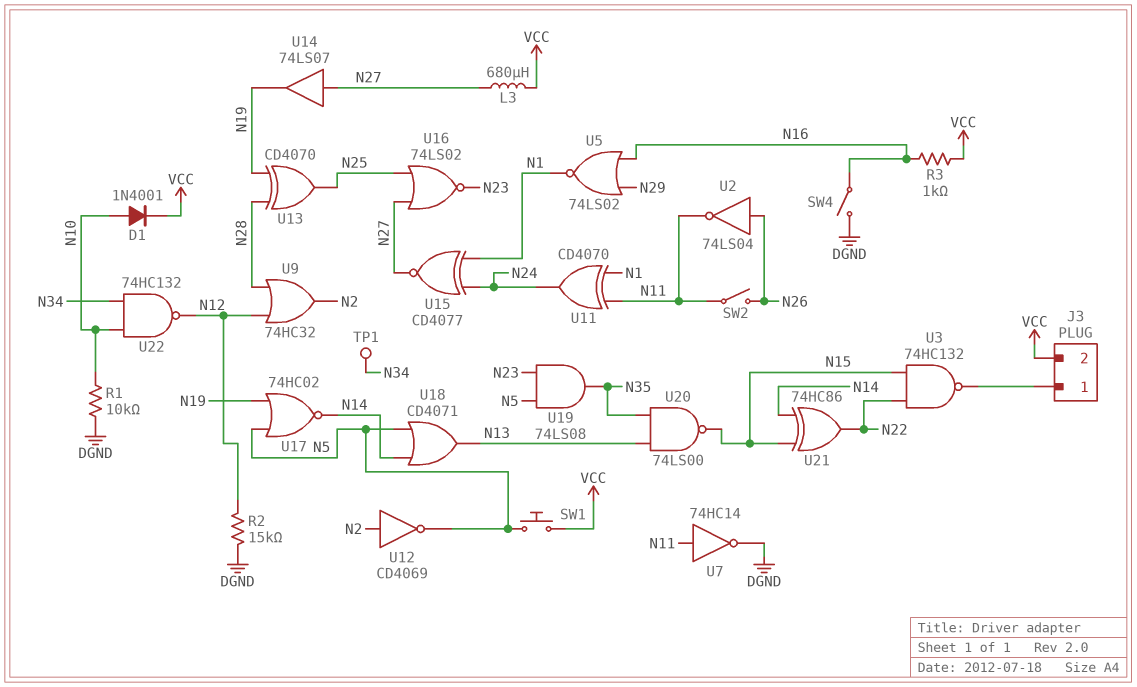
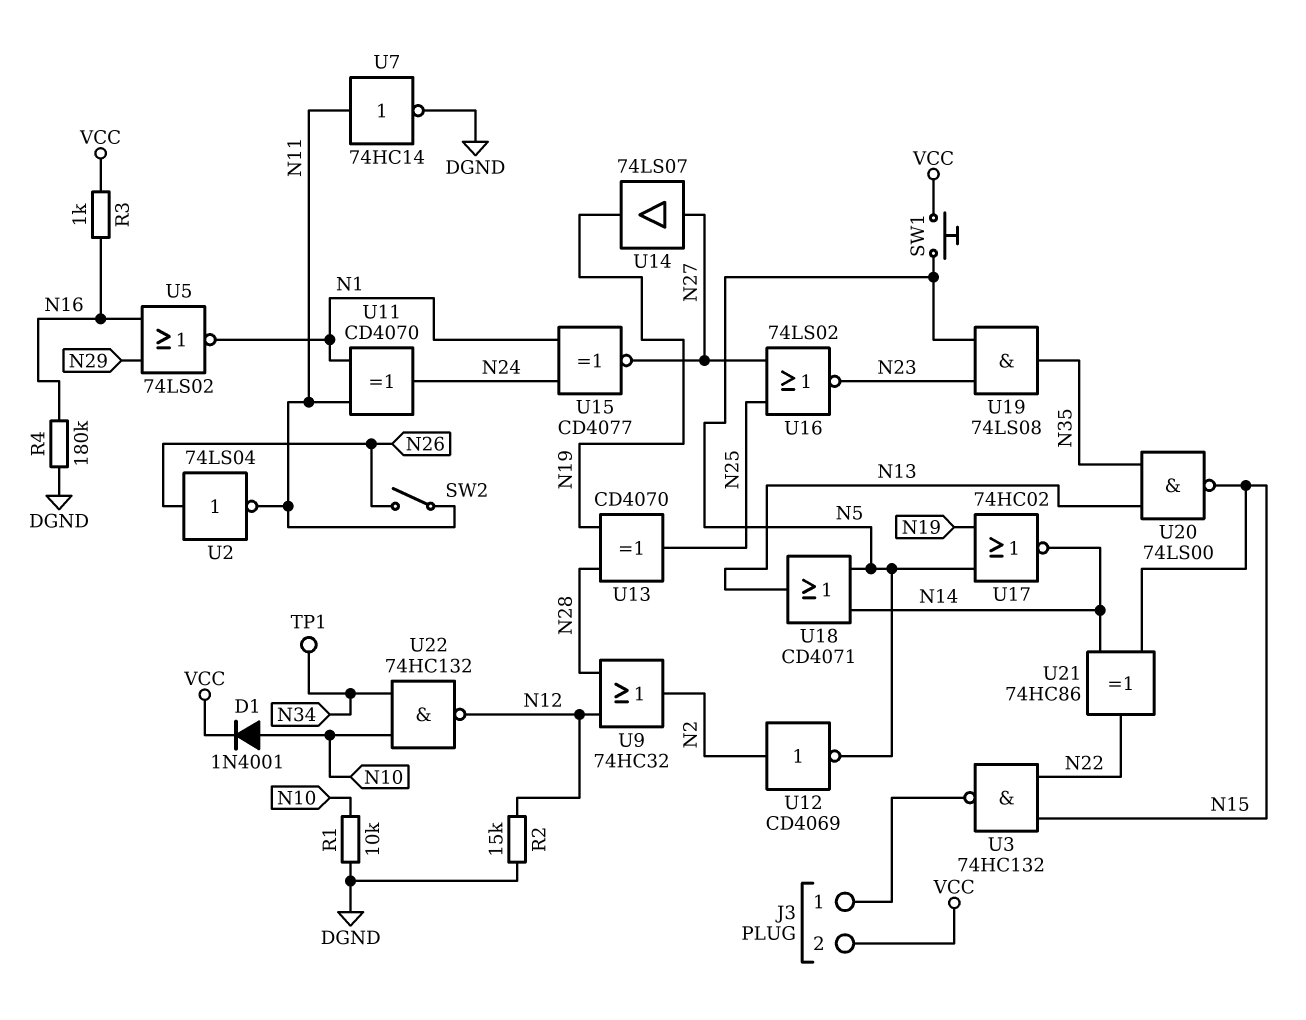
L3: 680uH (N27, VCC) -> none
R4: none -> 180k (DGND, N16)
SW4: switch (DGND, N16) -> none

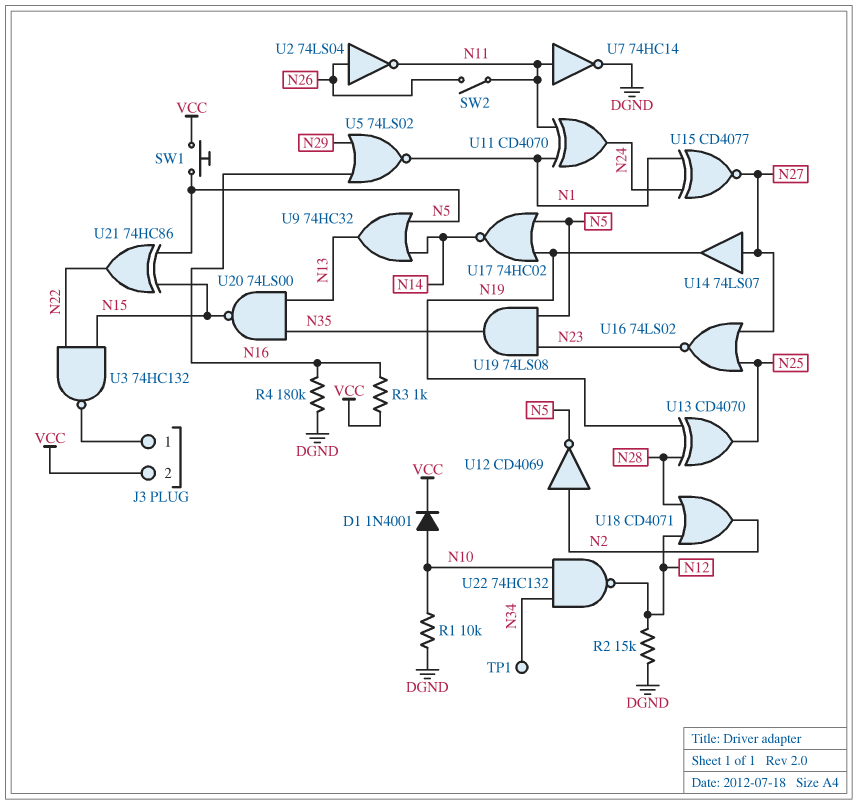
U9: OR 74HC32 (in N12, in N28, out N2) -> OR 74HC32 (in N5, in N14, out N13)
U18: OR CD4071 (in N5, in N14, out N13) -> OR CD4071 (in N12, in N28, out N2)
U21: XOR 74HC86 (in N14, in N15, out N22) -> XOR 74HC86 (in N5, in N15, out N22)

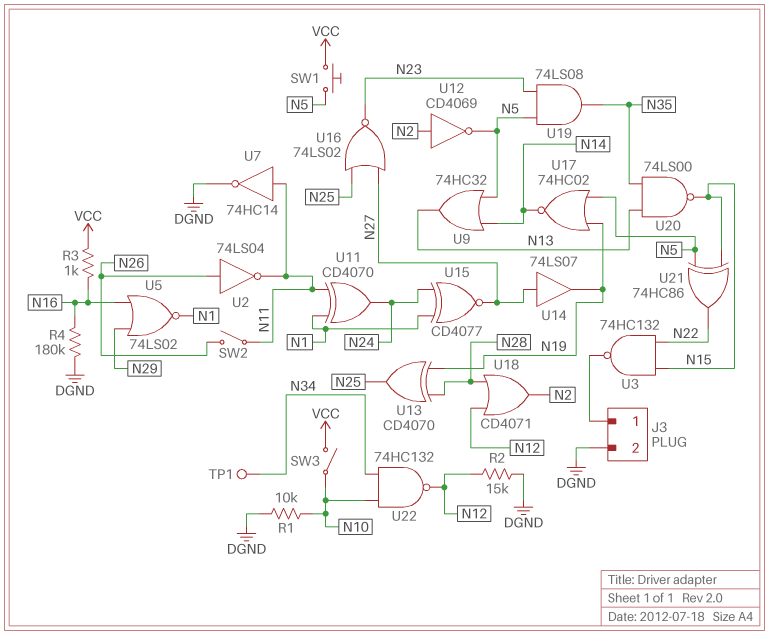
D1: diode 1N4001 (A N10, K VCC) -> none
J3 pin 2: VCC -> DGND
SW3: none -> switch (N10, VCC)

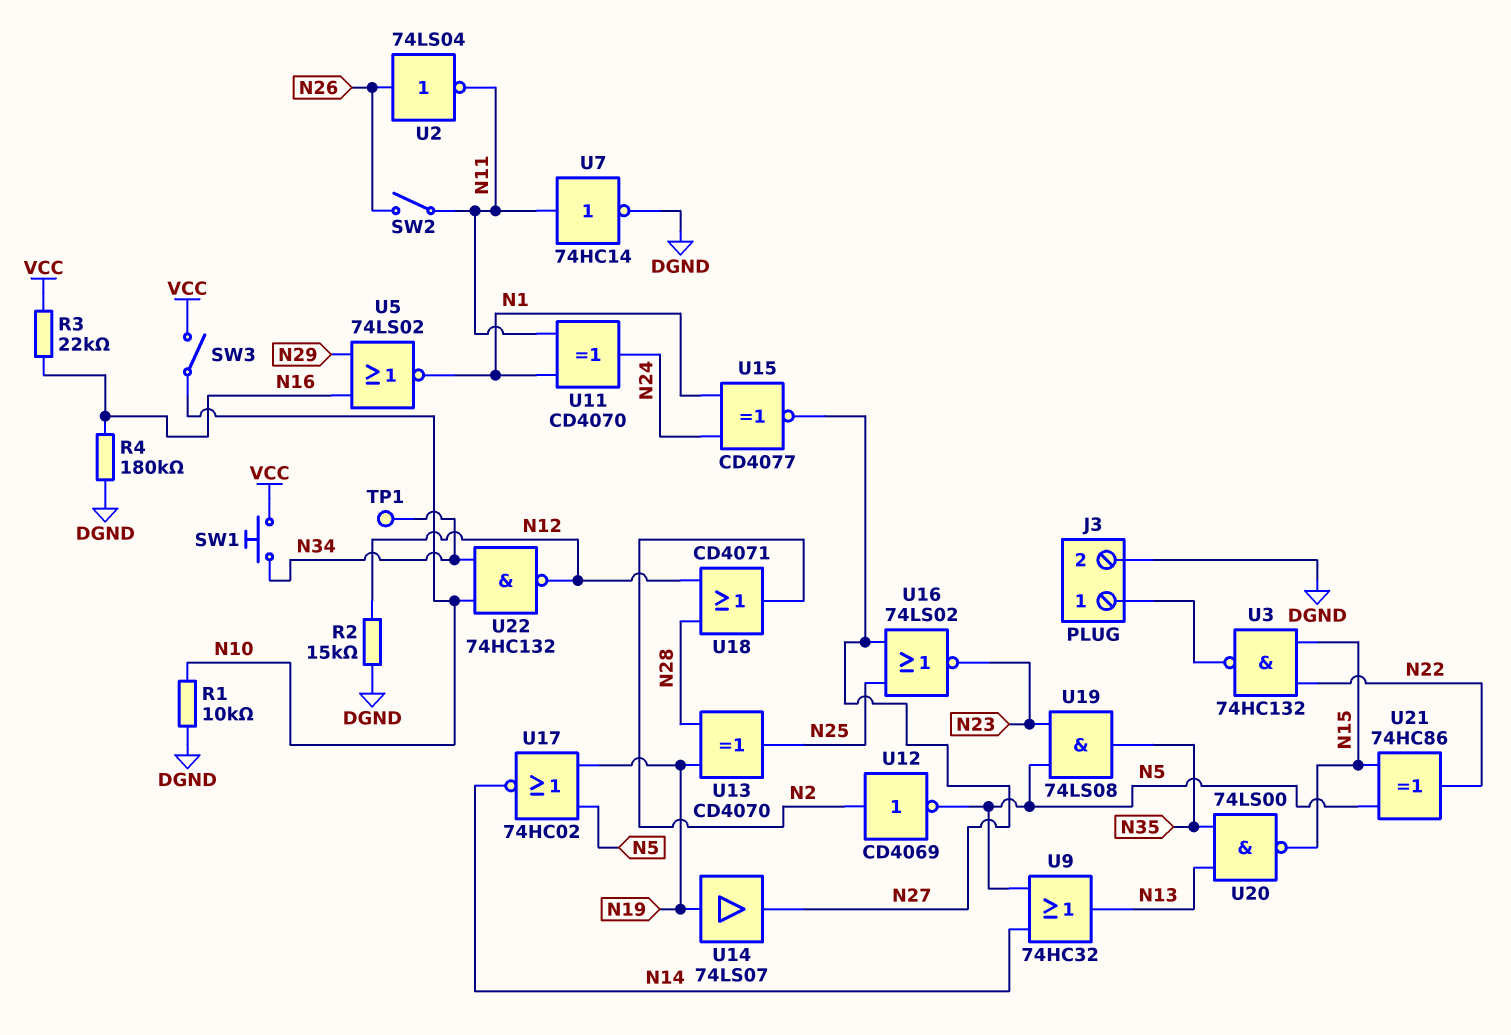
R3: 1k (N16, VCC) -> 22k (N16, VCC)
SW1: button (N5, VCC) -> button (N34, VCC)
U14: buffer 74LS07 (in N27, out N19) -> buffer 74LS07 (in N19, out N27)

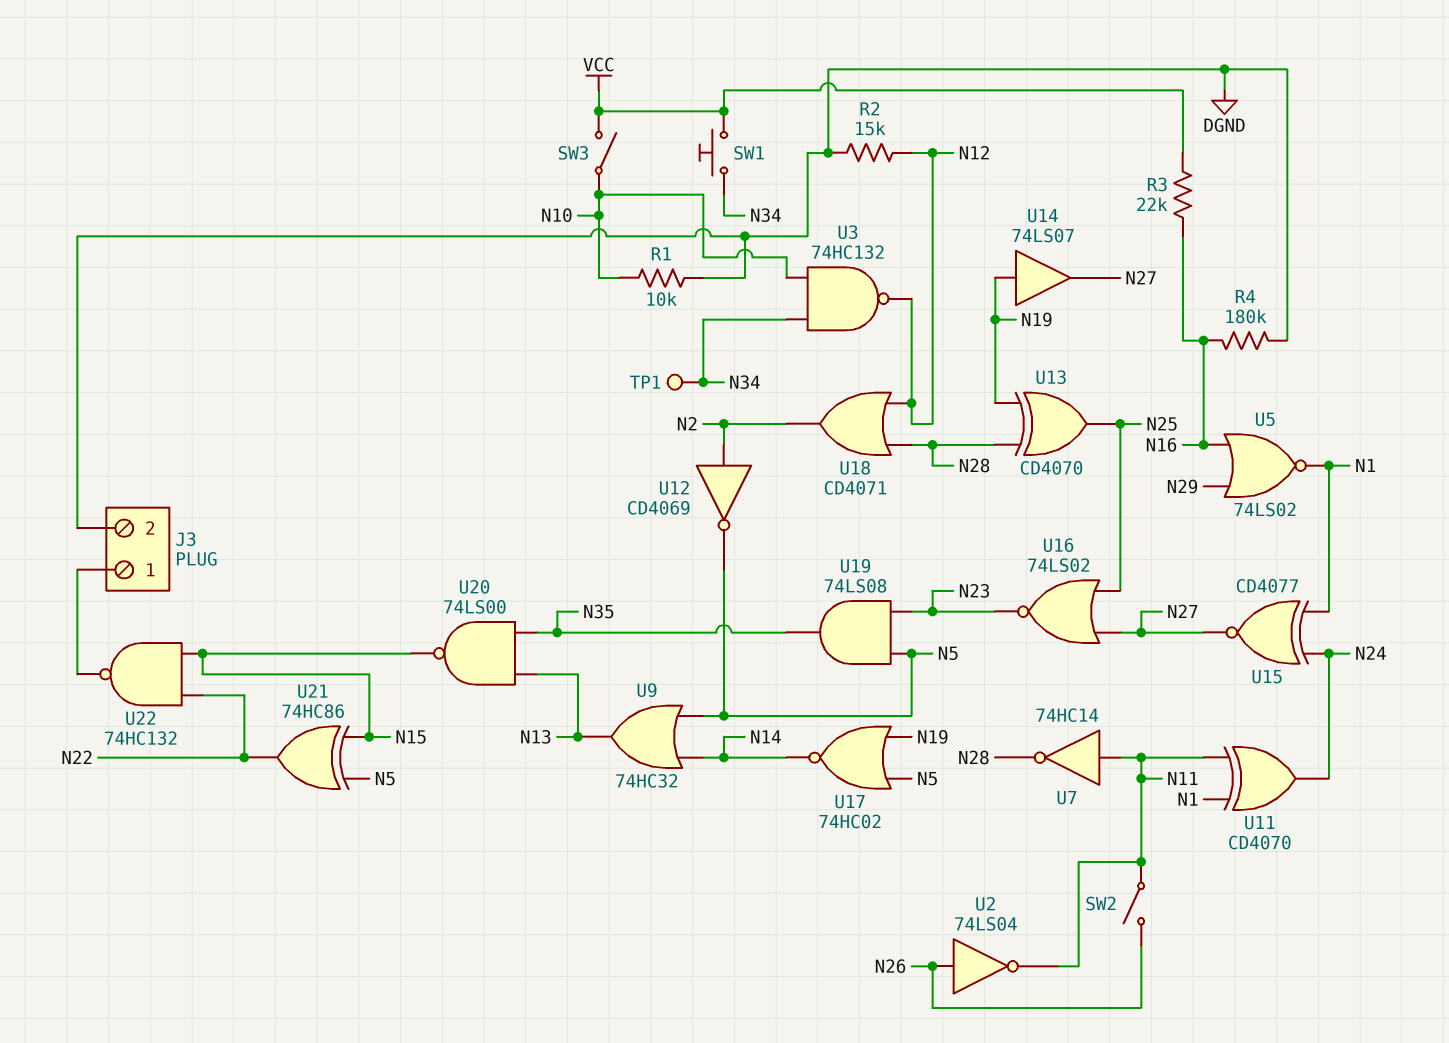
U3: NAND 74HC132 (in N15, in N22, out J3/1) -> NAND 74HC132 (in N10, in N34, out N12)
U7: NOT 74HC14 (in N11, out DGND) -> NOT 74HC14 (in N11, out N28)
U22: NAND 74HC132 (in N10, in N34, out N12) -> NAND 74HC132 (in N15, in N22, out J3/1)

